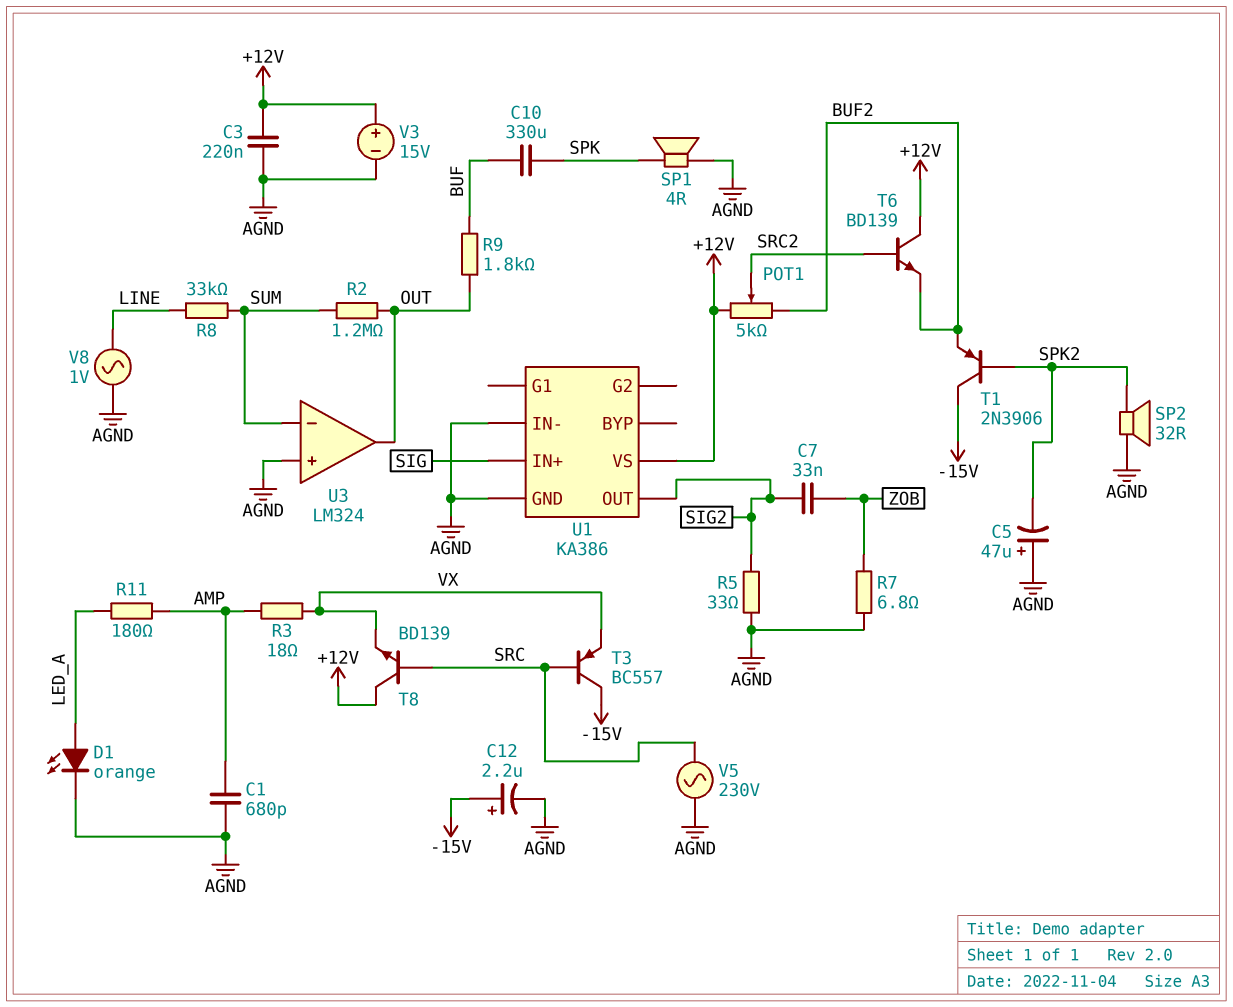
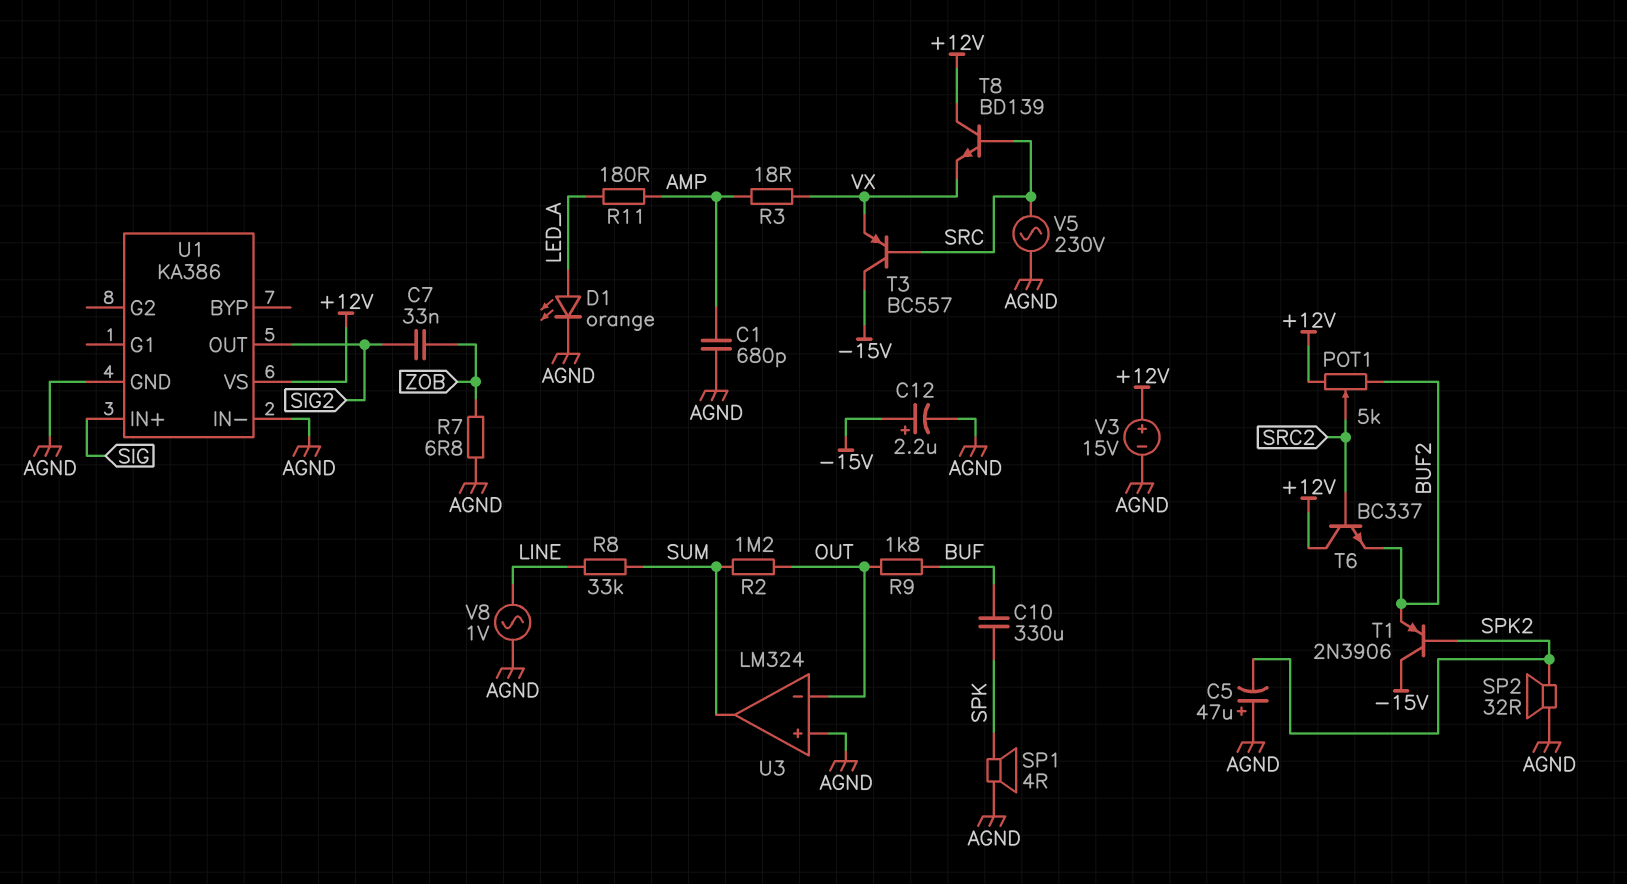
C3: 220nF (+12V, AGND) -> none
R5: 33 (AGND, SIG2) -> none
T6: NPN BD139 (B SRC2, C +12V, E BUF2) -> NPN BC337 (B SRC2, C +12V, E BUF2)
U3 pin in-: SUM -> OUT
U3 pin out: OUT -> SUM

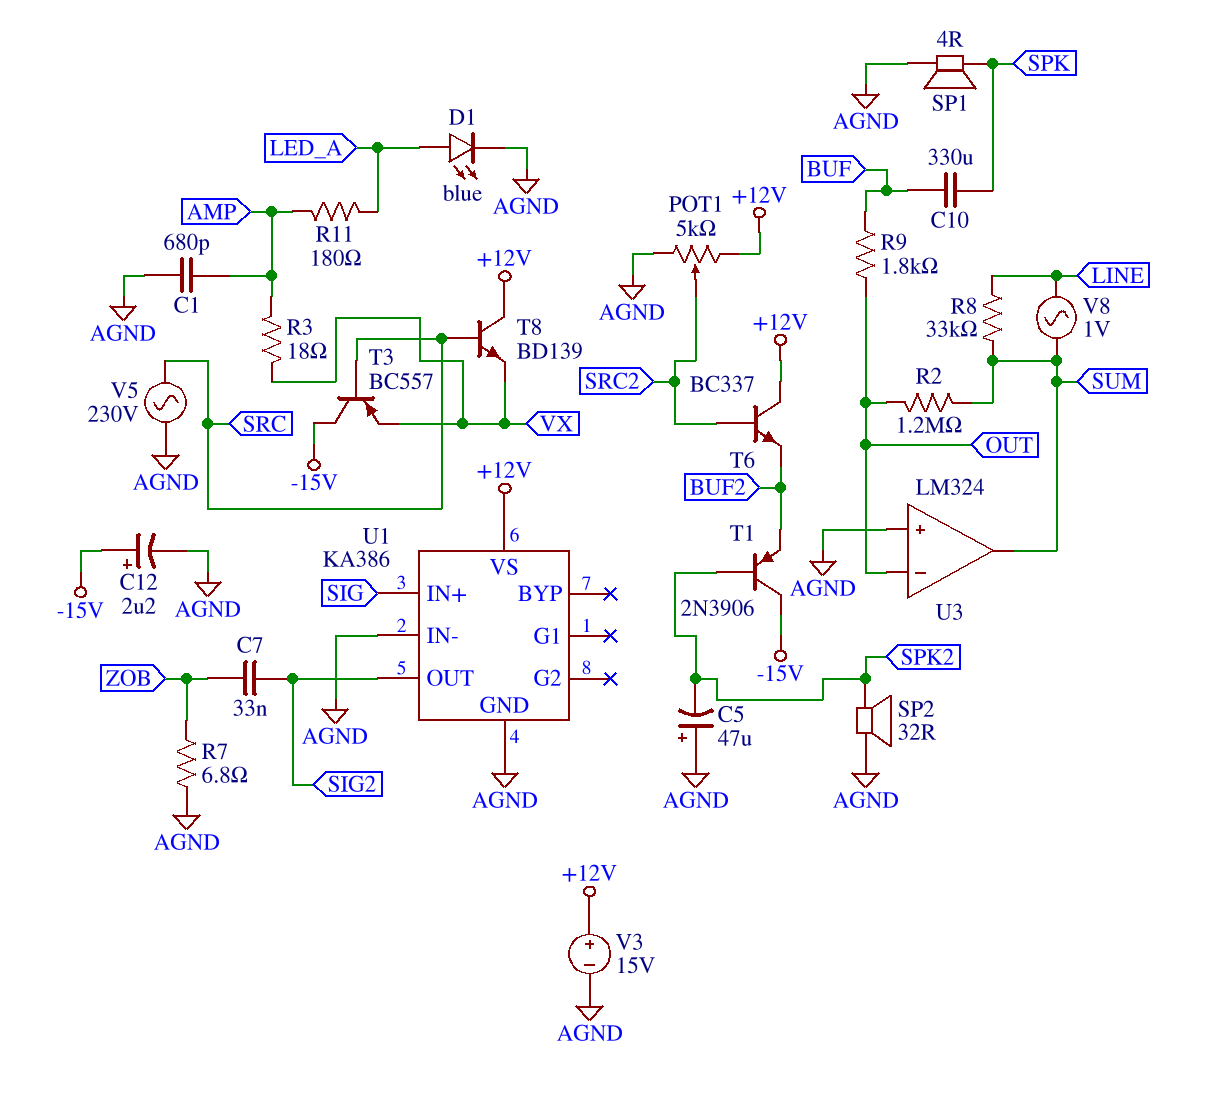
D1: LED orange (A LED_A, K AGND) -> LED blue (A LED_A, K AGND)
POT1: 5k (+12V, BUF2, wiper SRC2) -> 5k (+12V, AGND, wiper SRC2)
V8: AC 1V (AGND, LINE) -> AC 1V (LINE, SUM)

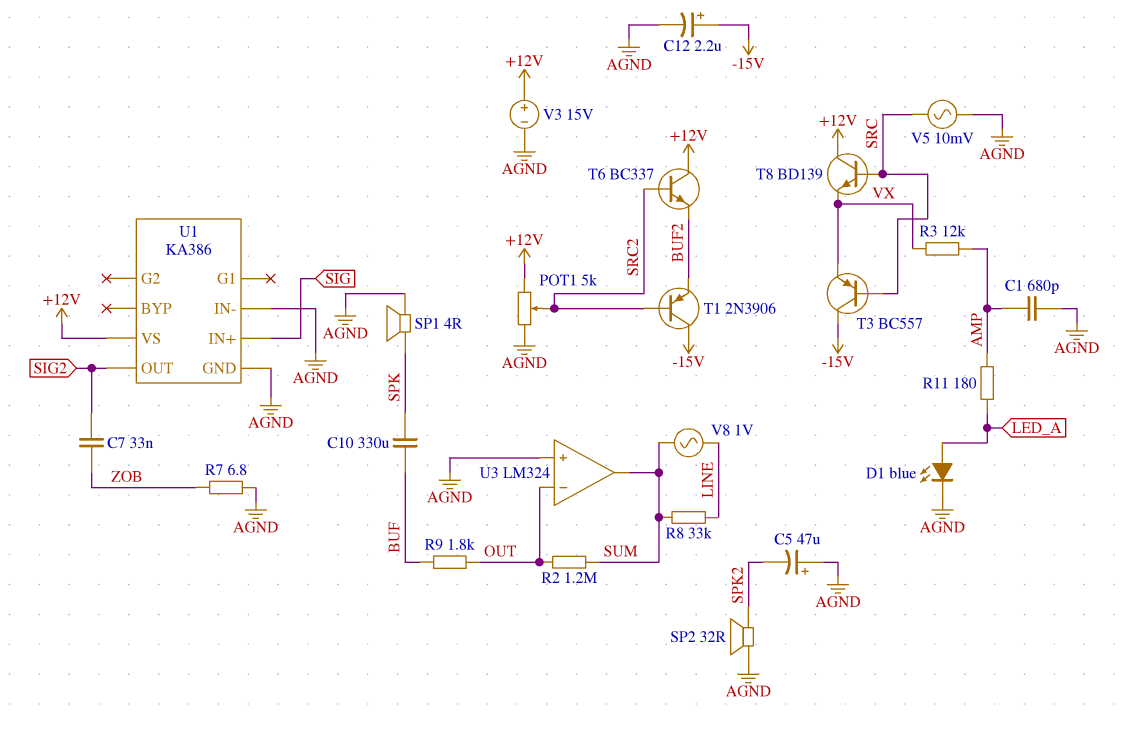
R3: 18 (AMP, VX) -> 12k (AMP, VX)
T1: PNP 2N3906 (B SPK2, C -15V, E BUF2) -> PNP 2N3906 (B SRC2, C -15V, E BUF2)
V5: AC 230V (AGND, SRC) -> AC 10mV (AGND, SRC)

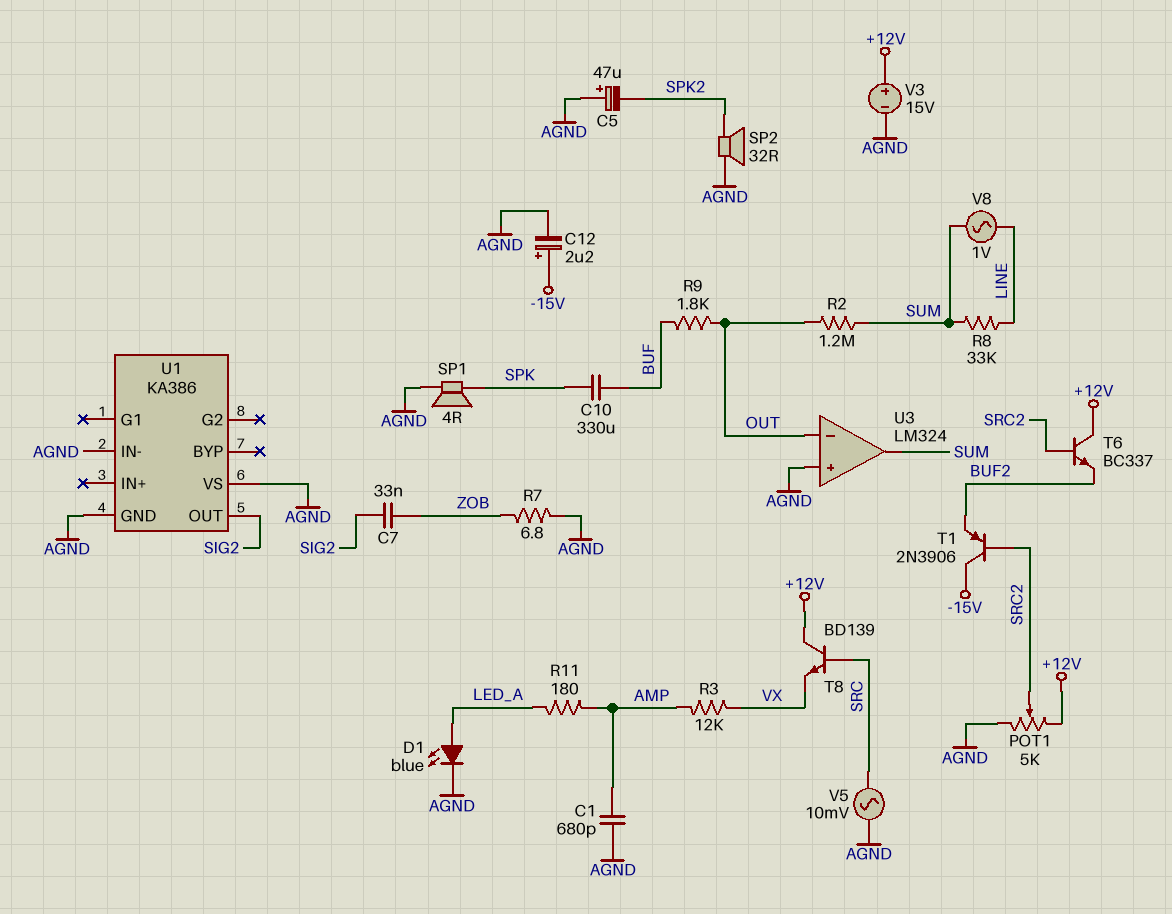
T3: PNP BC557 (B SRC, C -15V, E VX) -> none
U1 pin IN+: SIG -> none
U1 pin VS: +12V -> AGND

